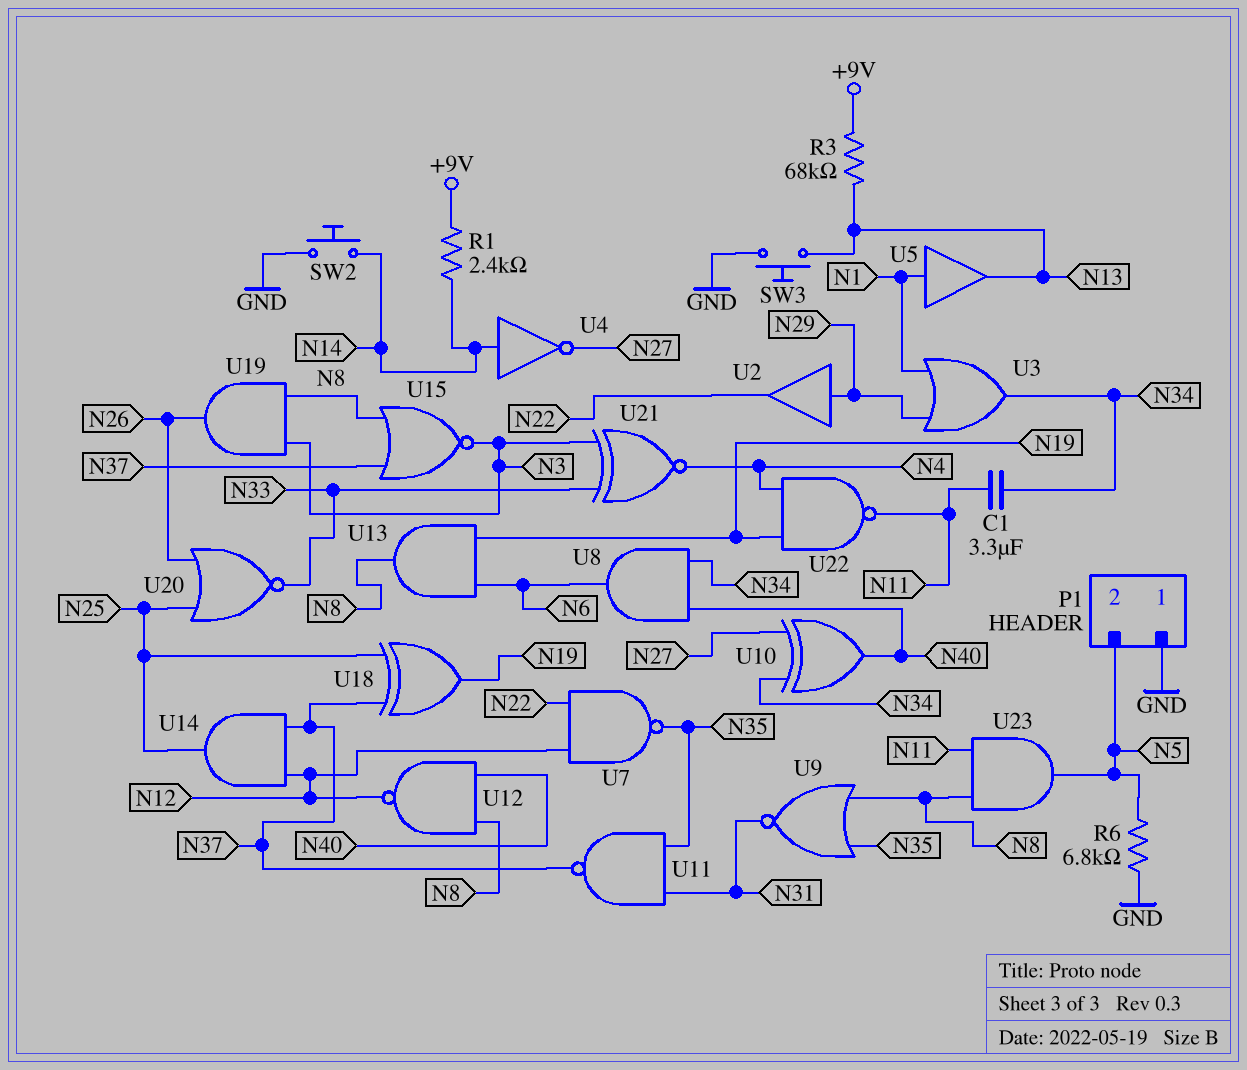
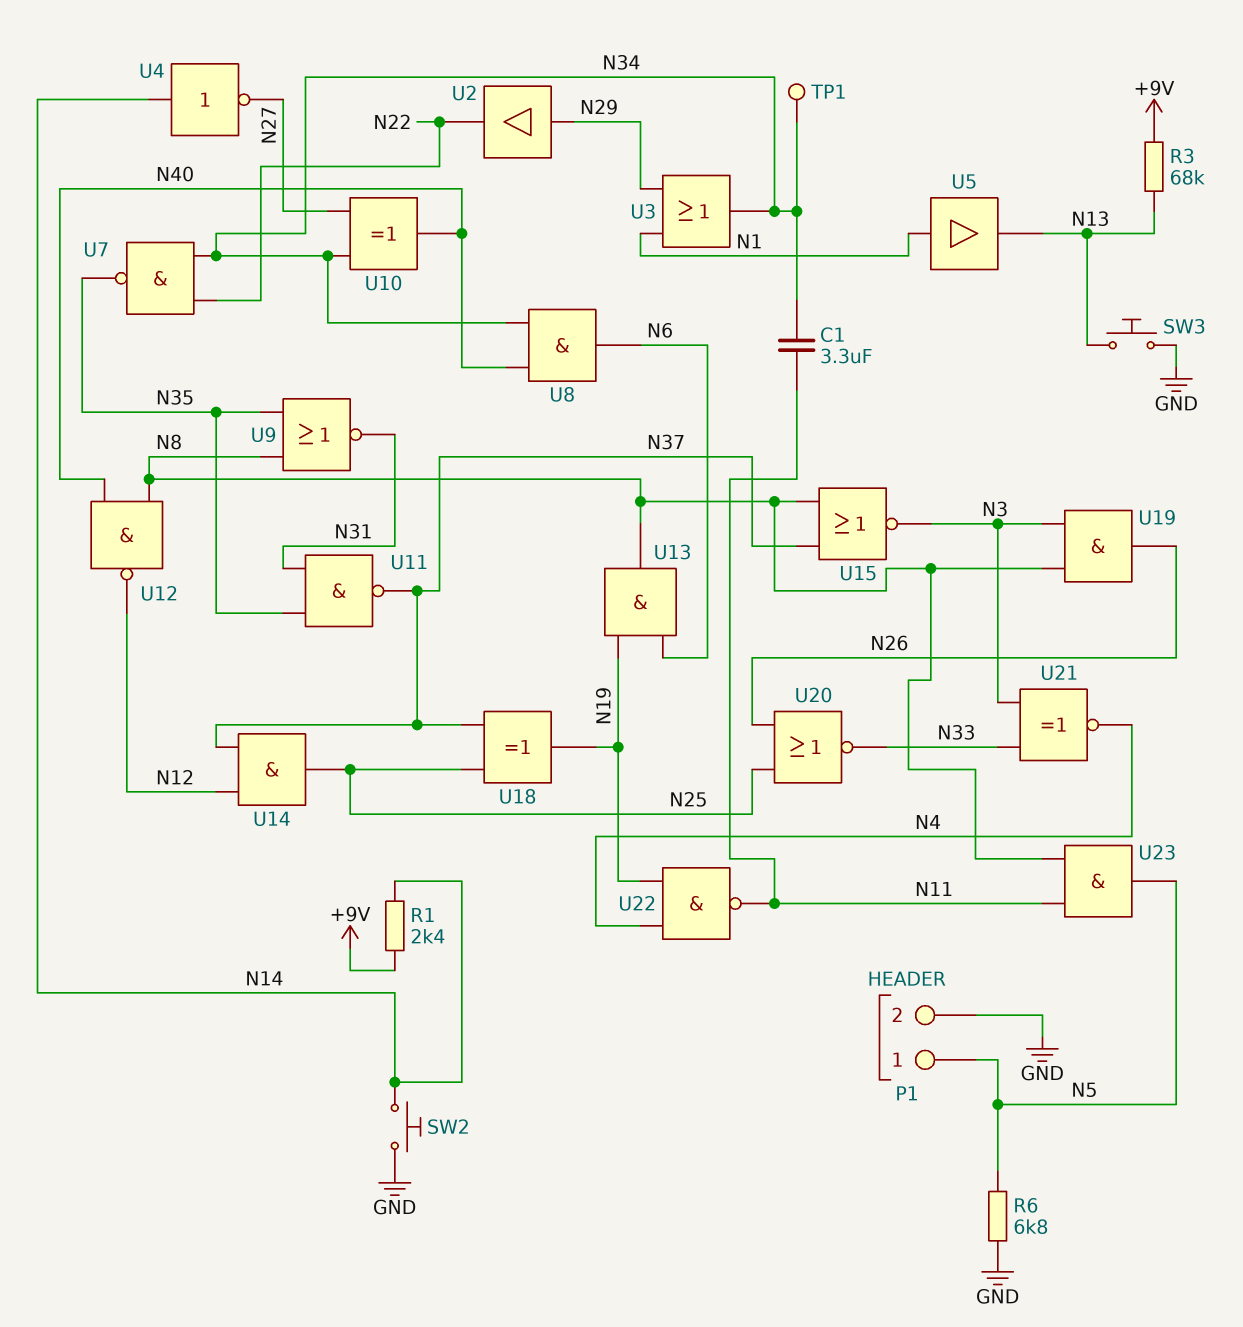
P1 pin 1: GND -> N5
P1 pin 2: N5 -> GND
TP1: none -> test point (N34)
U7: NAND (in N12, in N22, out N35) -> NAND (in N22, in N34, out N35)

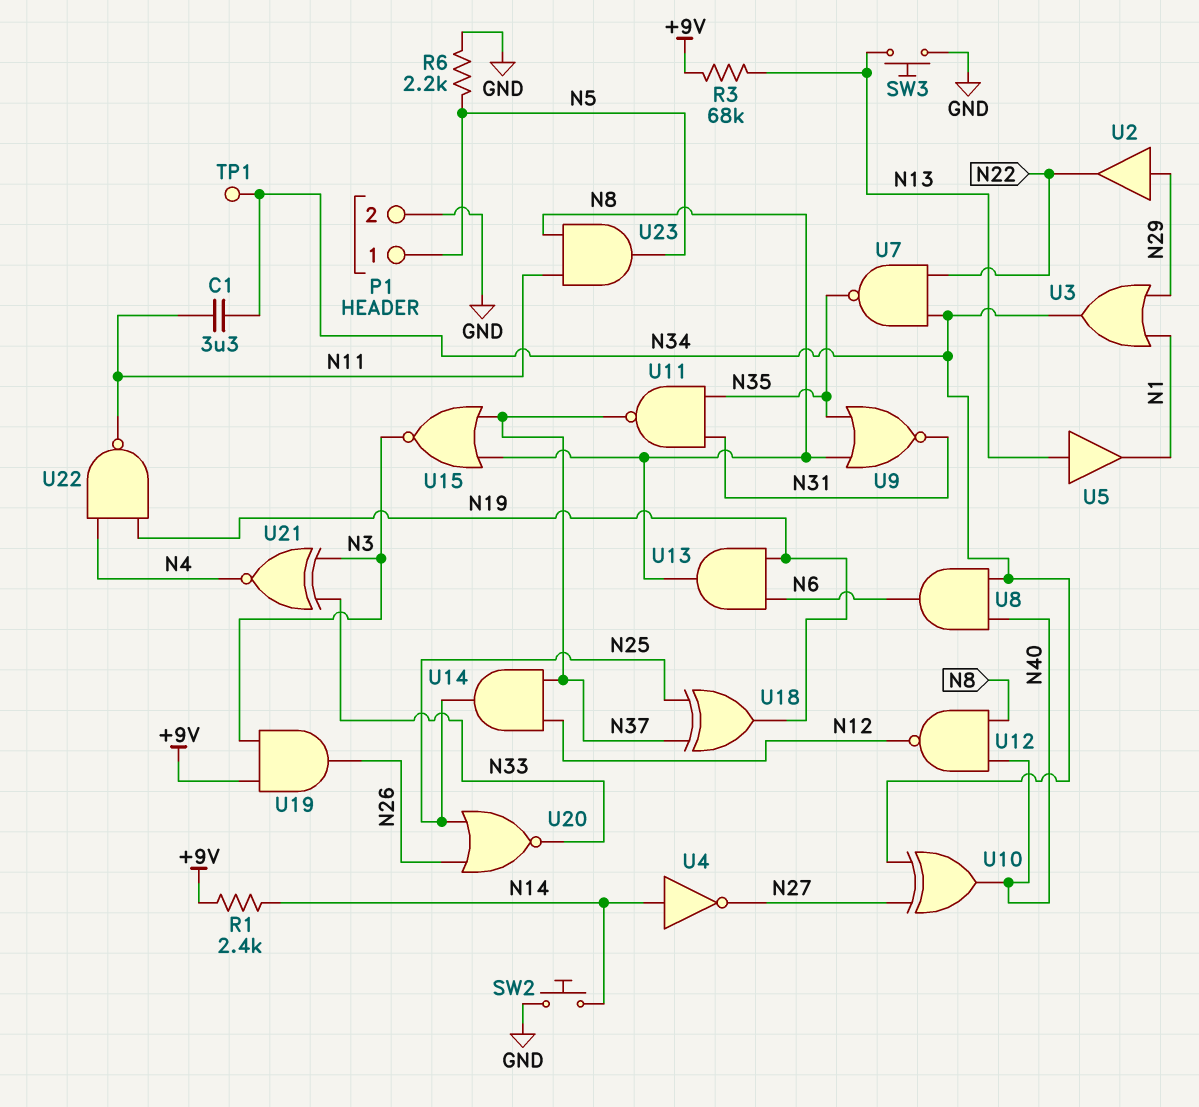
R6: 6.8k (GND, N5) -> 2.2k (GND, N5)
U5: buffer (in N1, out N13) -> buffer (in N13, out N1)
U19: AND (in N3, in N8, out N26) -> AND (in +9V, in N3, out N26)

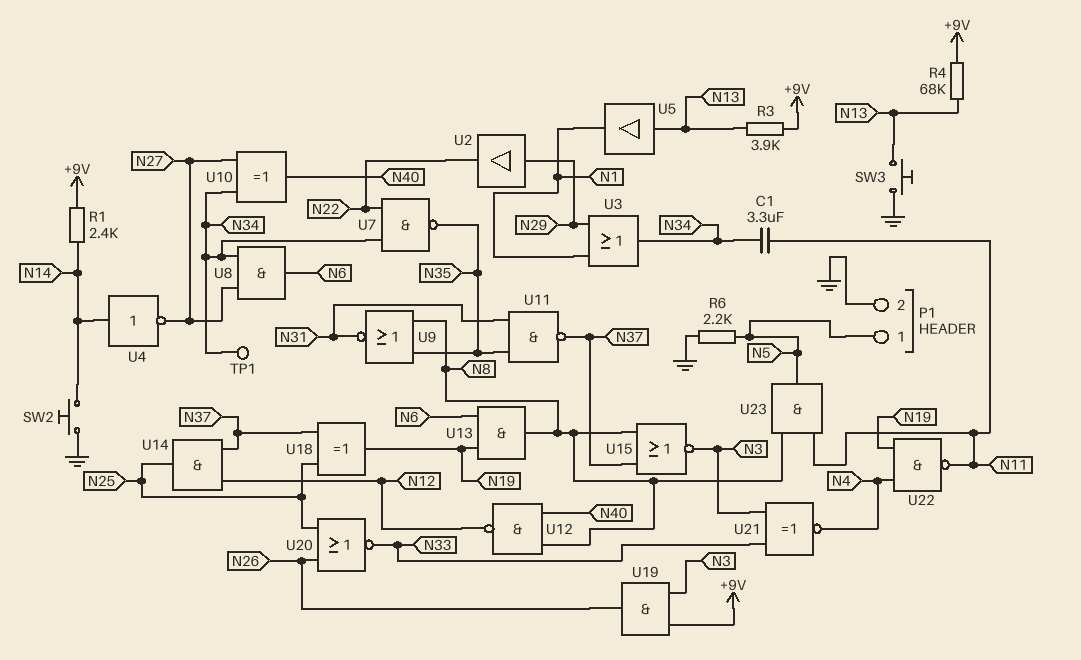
R3: 68k (+9V, N13) -> 3.9k (+9V, N13)
R4: none -> 68k (+9V, N13)
U8: AND (in N34, in N40, out N6) -> AND (in N27, in N34, out N6)

